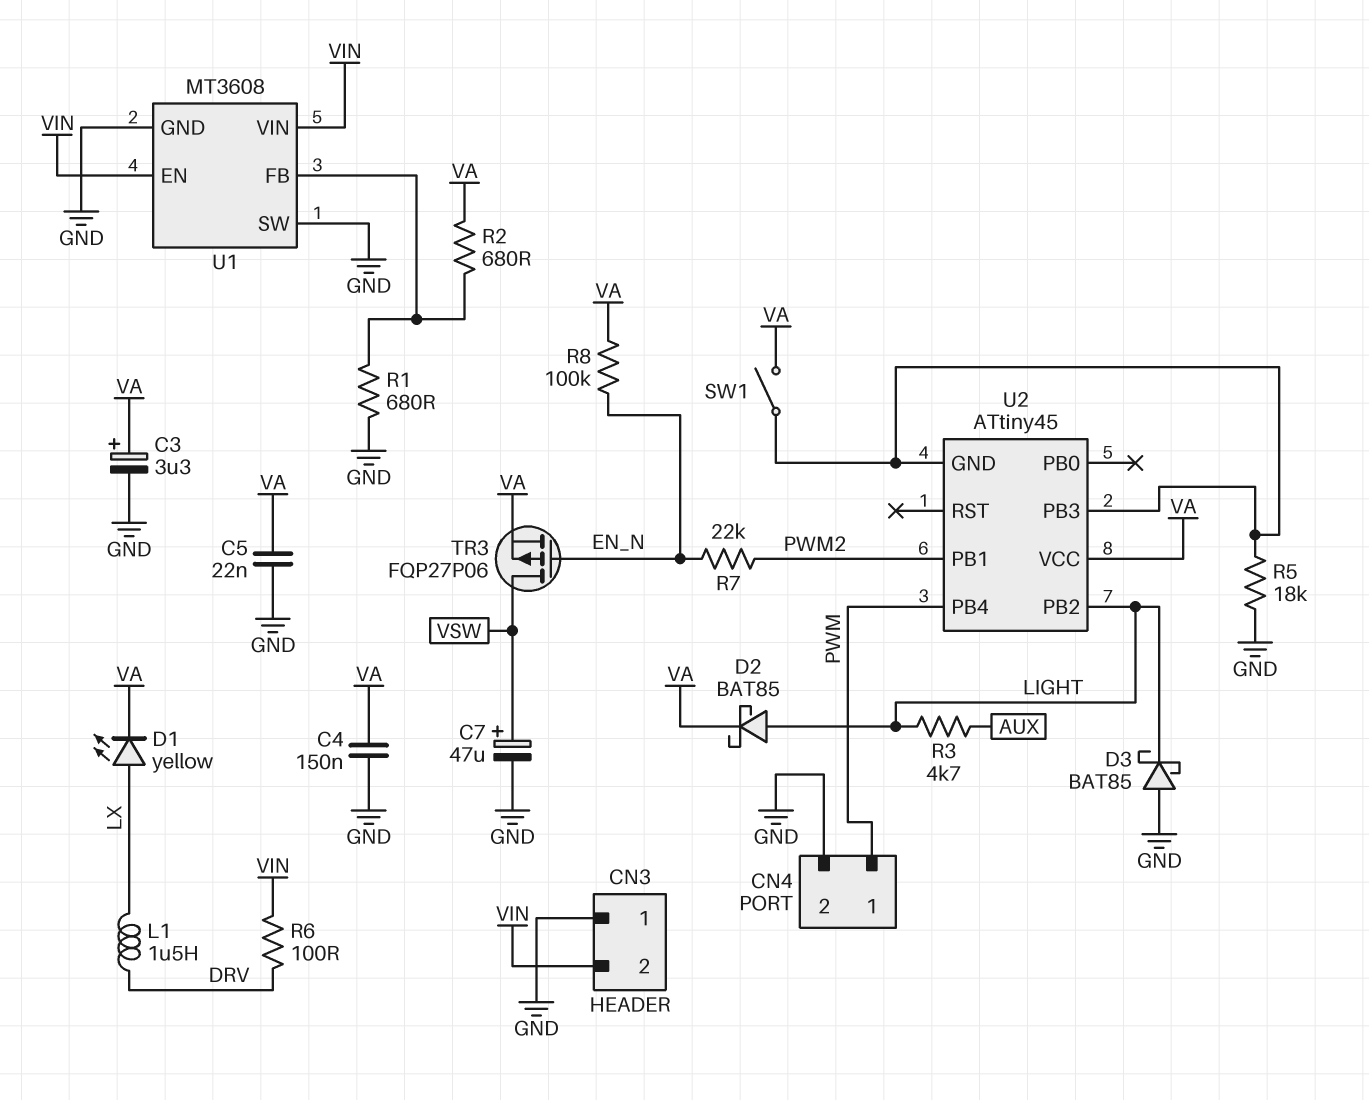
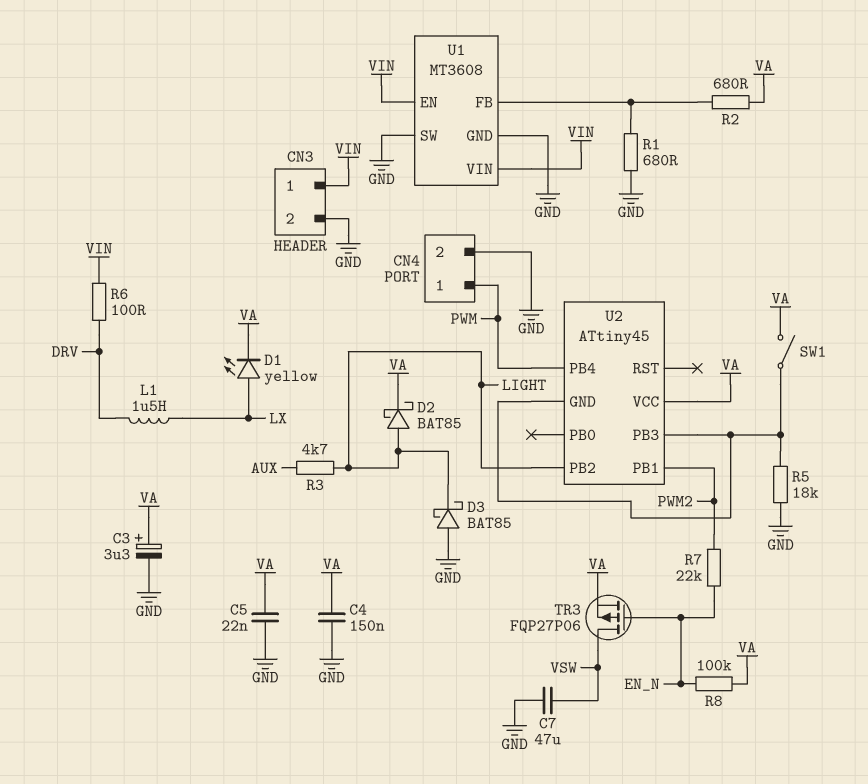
C7: 47uF (plus VSW, minus GND) -> 47uF (GND, VSW)
CN3 pin 1: GND -> VIN
CN3 pin 2: VIN -> GND

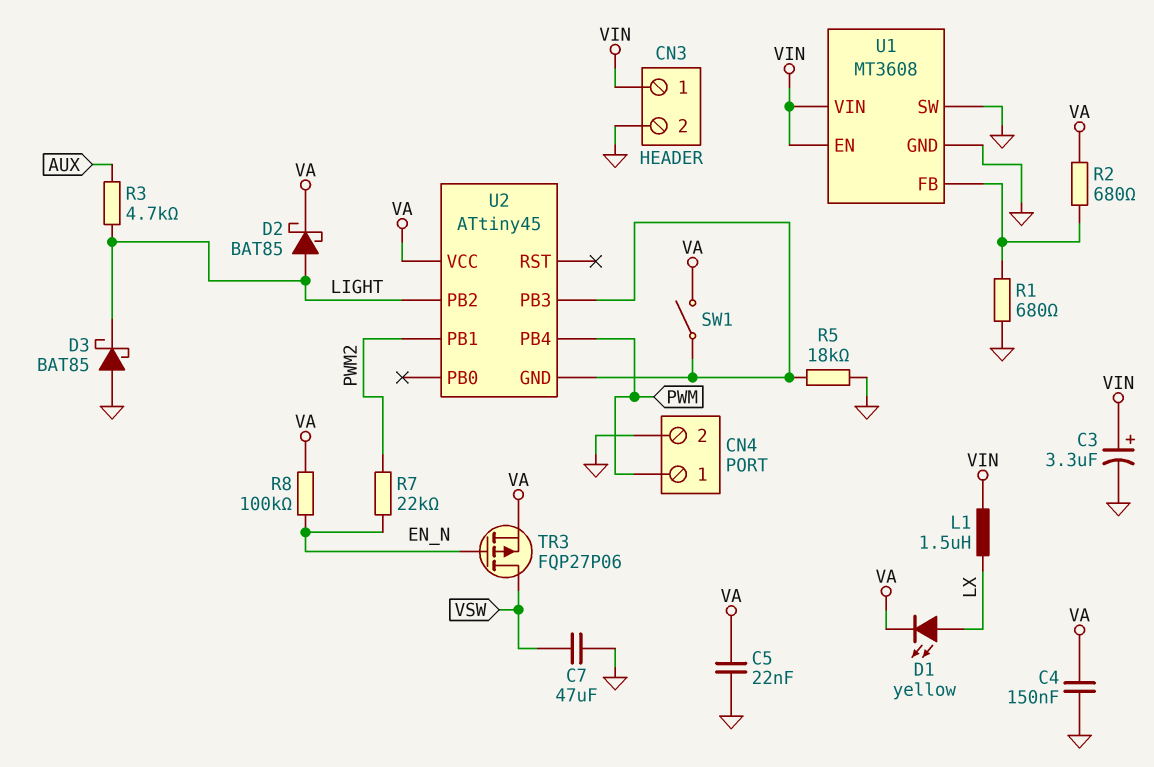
C3: 3.3uF (plus VA, minus GND) -> 3.3uF (plus VIN, minus GND)
L1: 1.5uH (DRV, LX) -> 1.5uH (LX, VIN)
R6: 100 (DRV, VIN) -> none

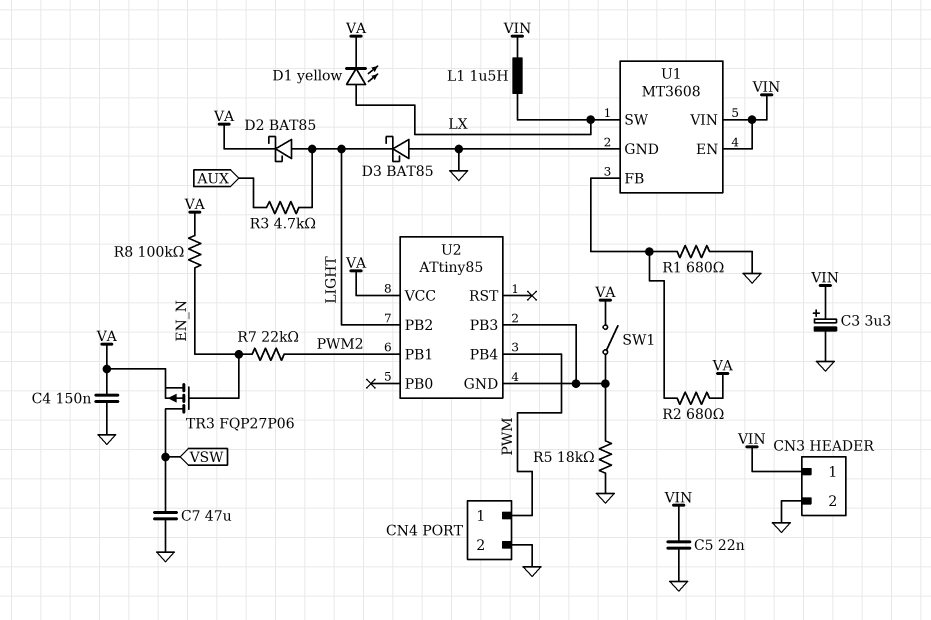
C5: 22nF (GND, VA) -> 22nF (GND, VIN)
U1 pin SW: GND -> LX
U2: ATtiny45 -> ATtiny85

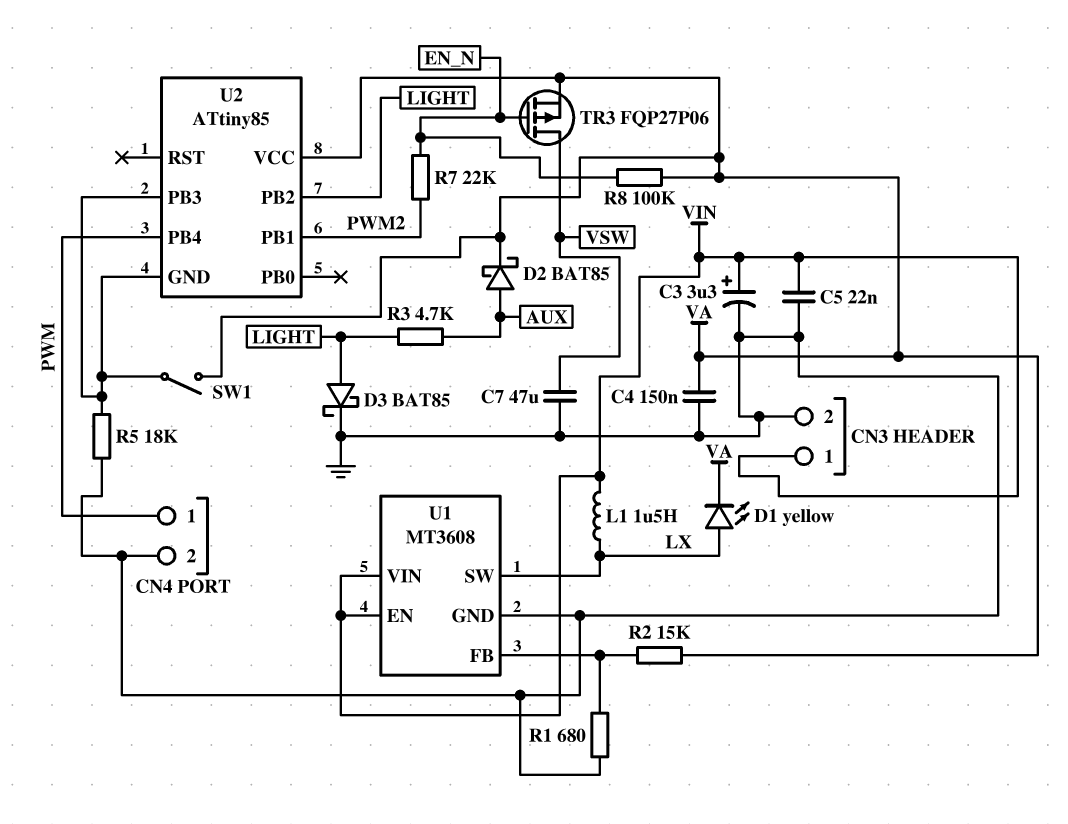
D2: schottky BAT85 (A LIGHT, K VA) -> schottky BAT85 (A AUX, K VA)
D3: schottky BAT85 (A GND, K LIGHT) -> schottky BAT85 (A LIGHT, K GND)
R2: 680 (U1/FB, VA) -> 15k (U1/FB, VA)

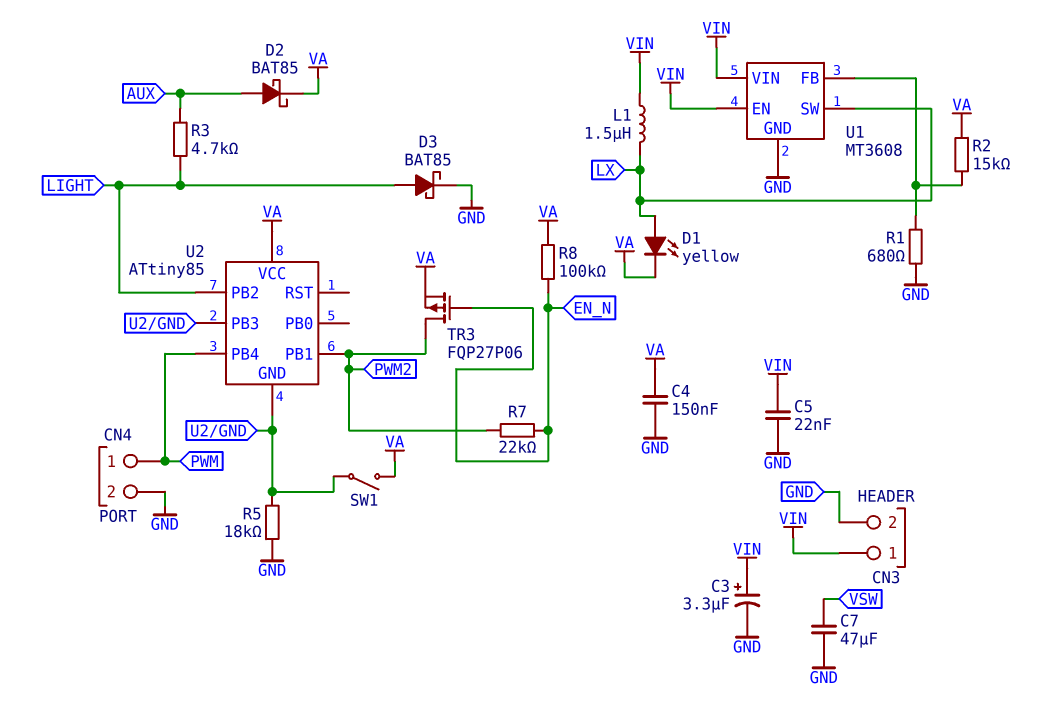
TR3: PMOS FQP27P06 (G EN_N, D VSW, S VA) -> PMOS FQP27P06 (G EN_N, D PWM2, S VA)

